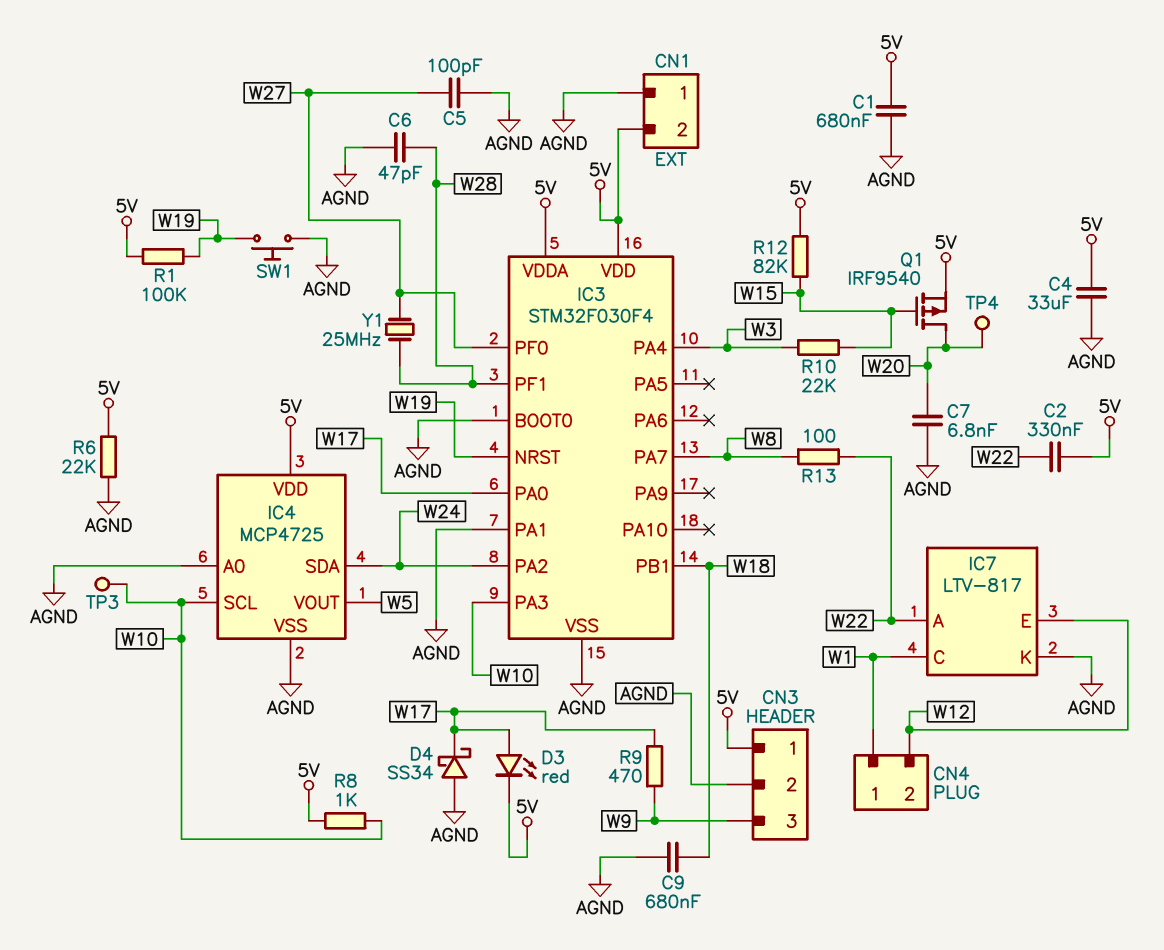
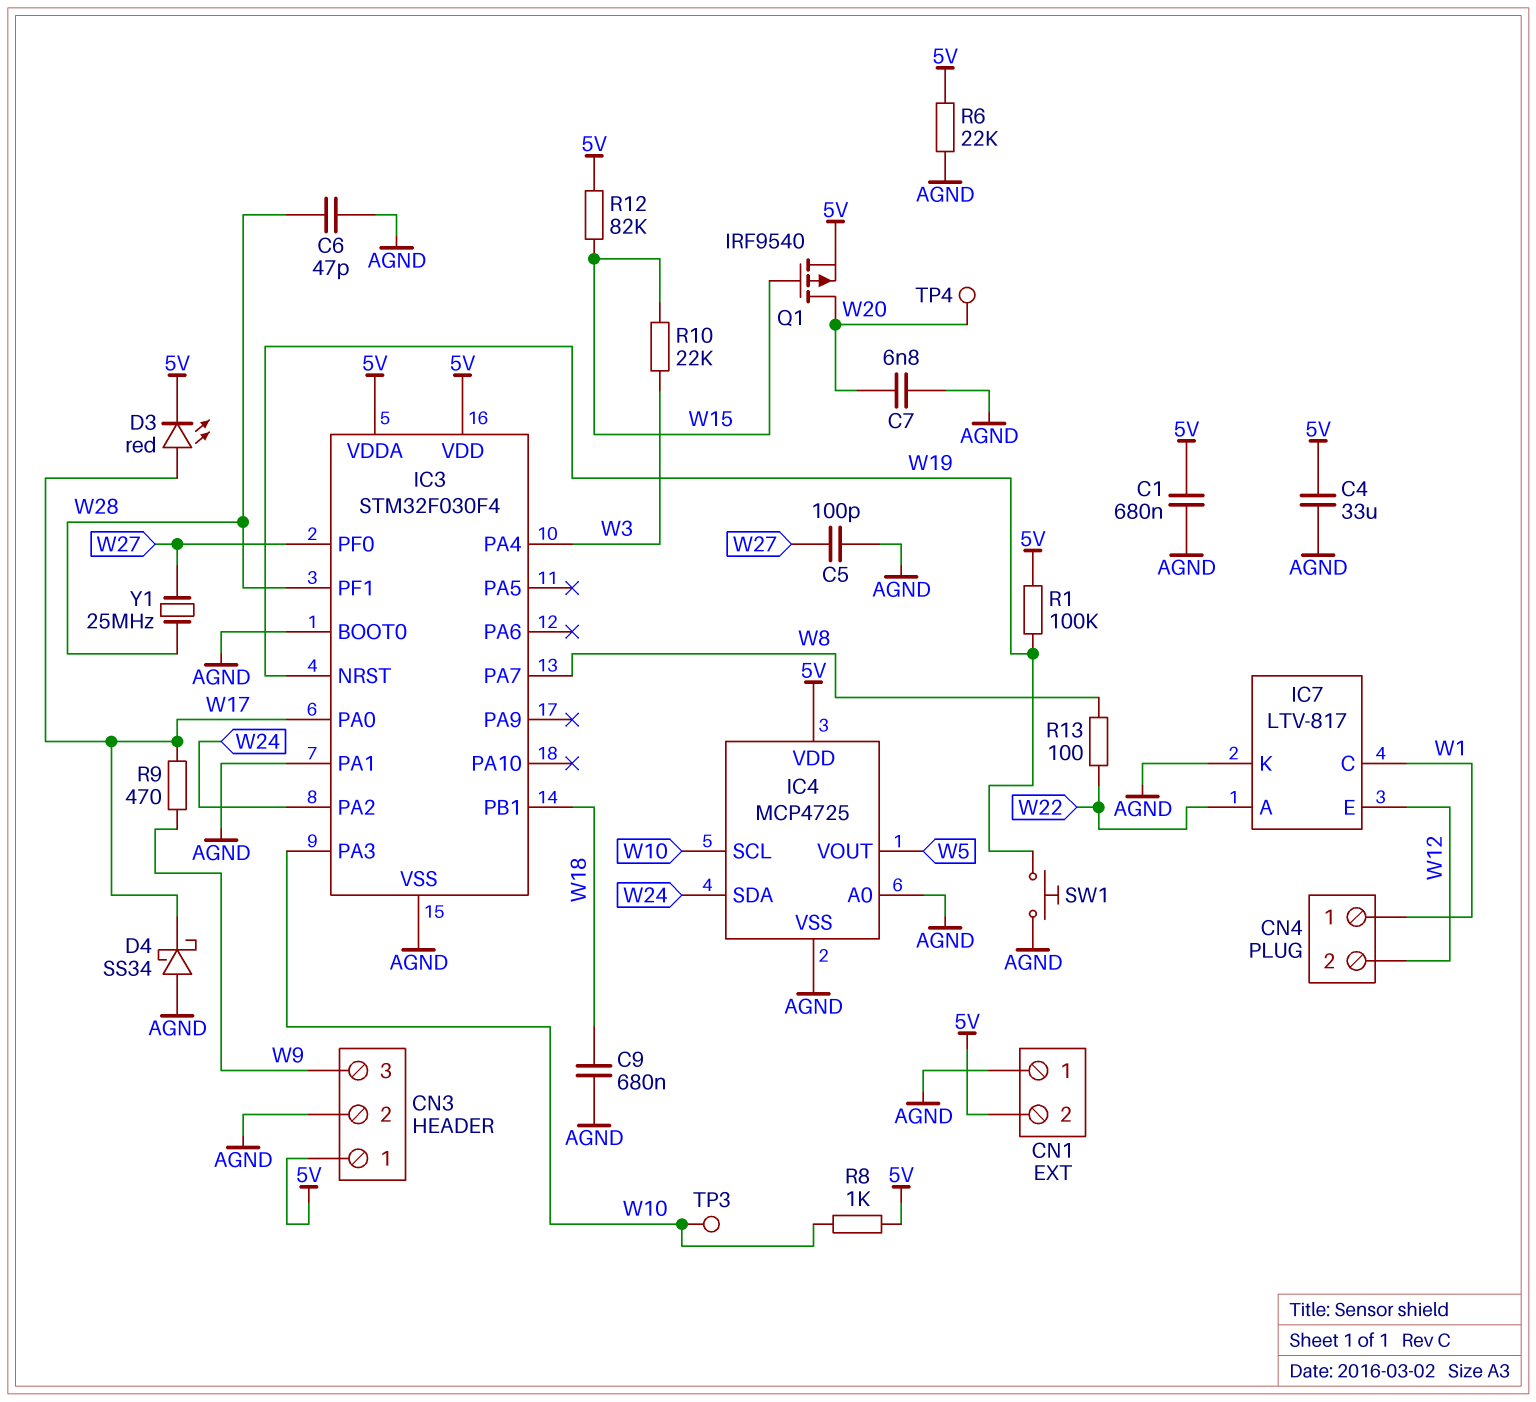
C2: 330nF (5V, W22) -> none

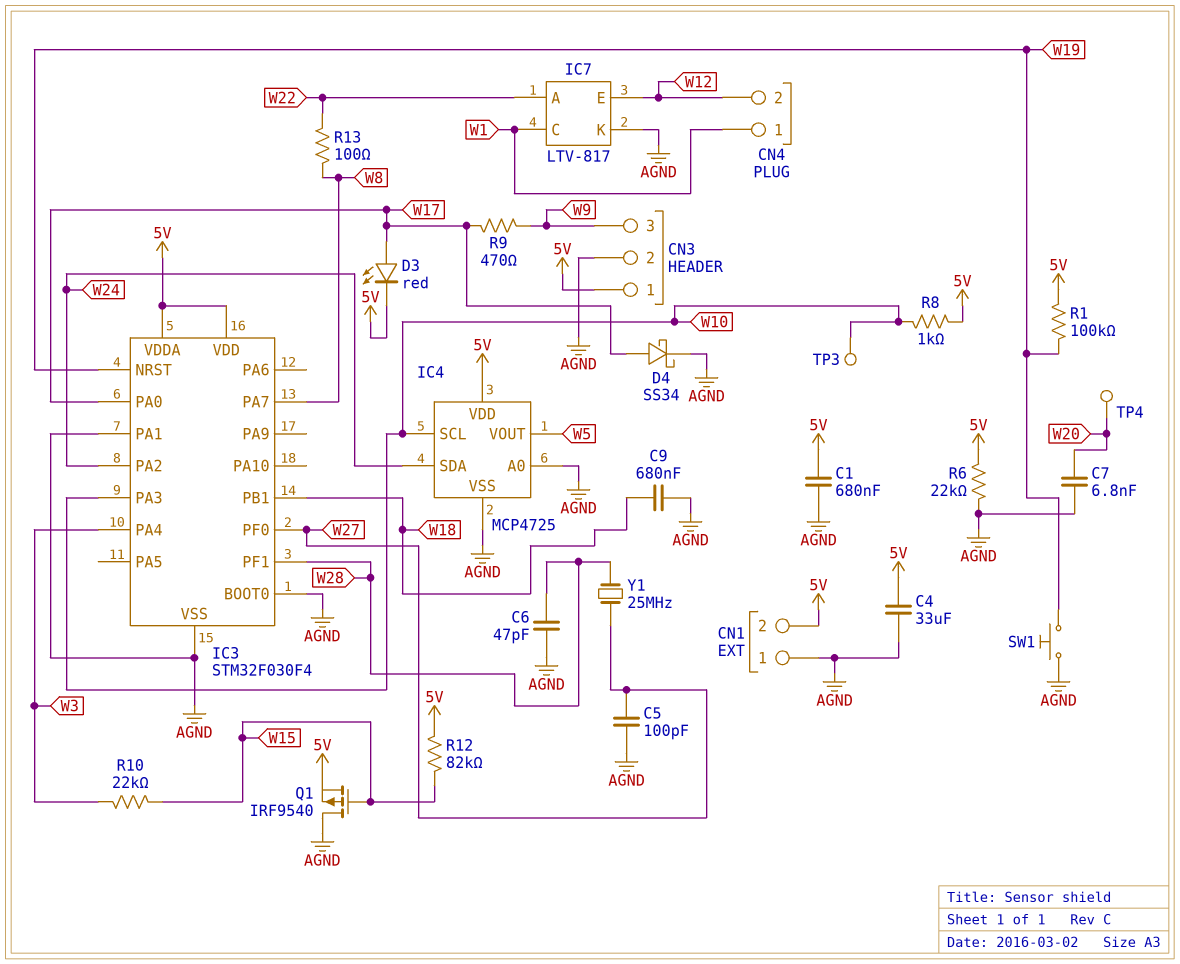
D4: schottky SS34 (A AGND, K W17) -> schottky SS34 (A W17, K AGND)
Q1: PMOS IRF9540 (G W15, D W20, S 5V) -> PMOS IRF9540 (G W15, D AGND, S 5V)

